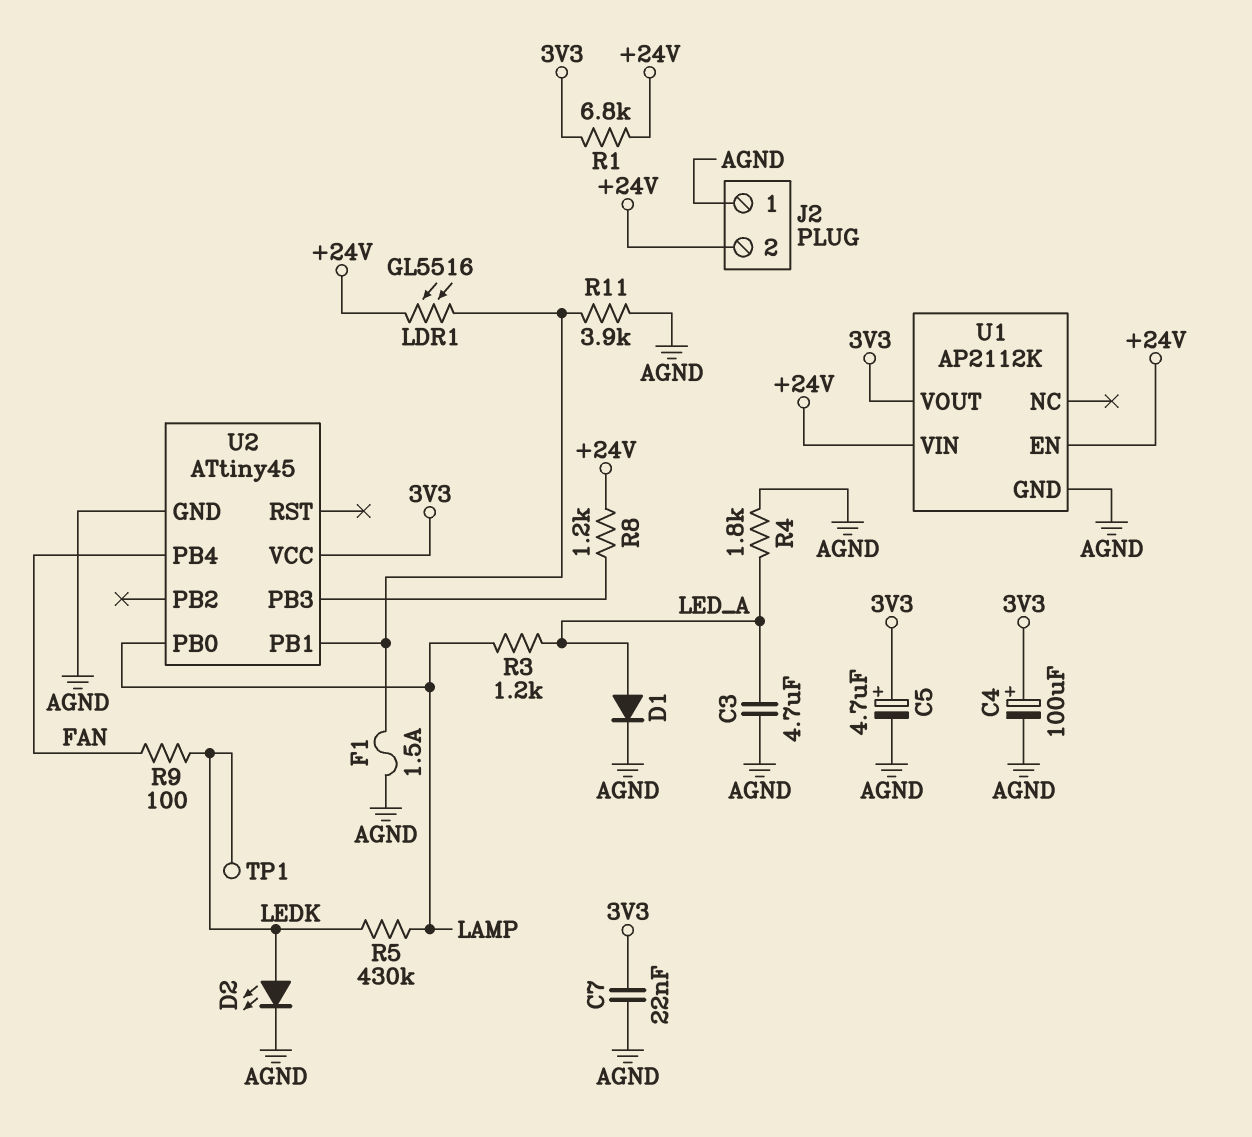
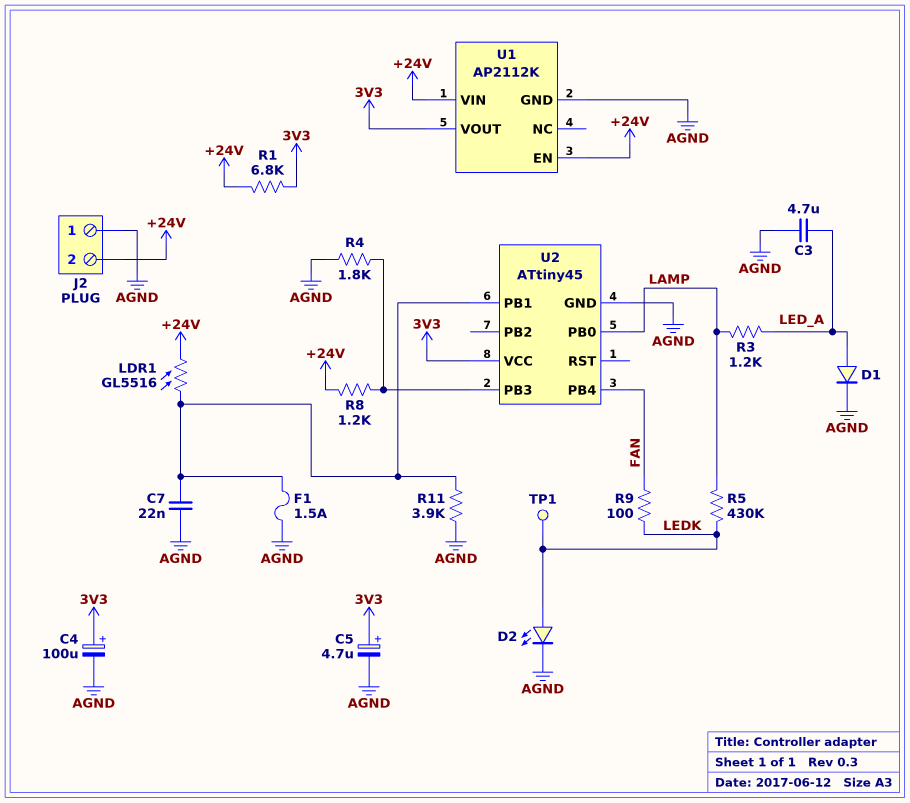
C7: 22nF (3V3, AGND) -> 22nF (AGND, U2/PB1)
R4: 1.8k (AGND, LED_A) -> 1.8k (AGND, U2/PB3)

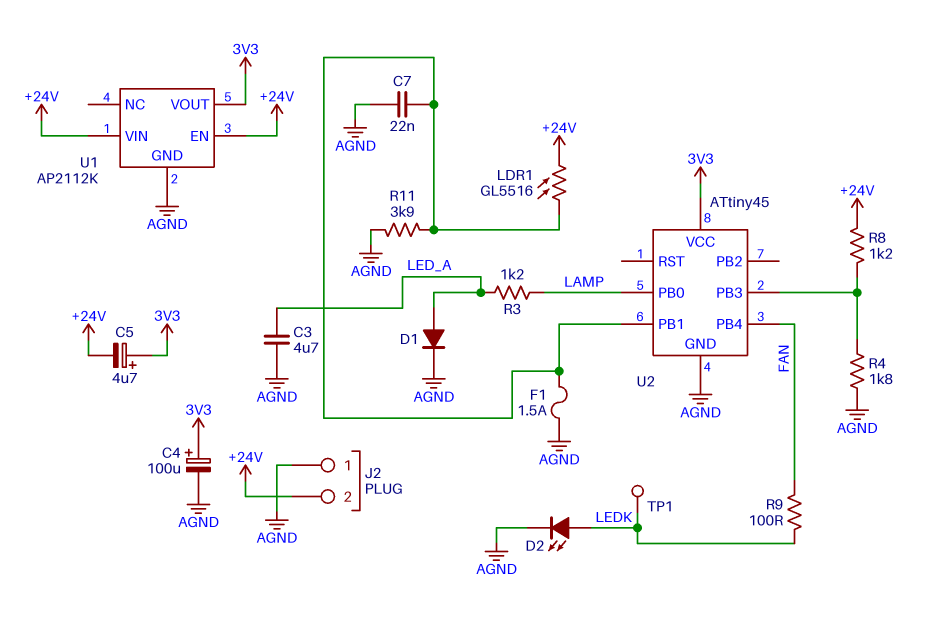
C5: 4.7uF (plus 3V3, minus AGND) -> 4.7uF (plus 3V3, minus +24V)
R1: 6.8k (+24V, 3V3) -> none
R5: 430k (LAMP, LEDK) -> none

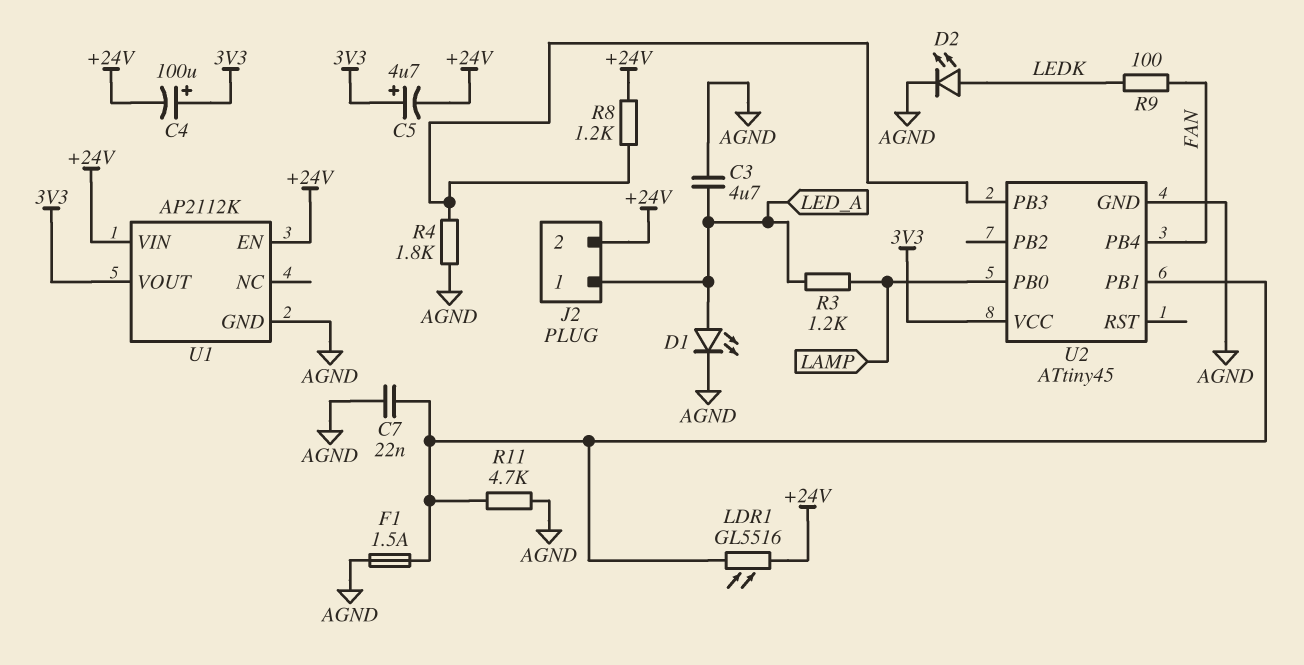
C4: 100uF (plus 3V3, minus AGND) -> 100uF (plus 3V3, minus +24V)
D1: diode (A LED_A, K AGND) -> LED (A LED_A, K AGND)
J2 pin 1: AGND -> LED_A
R11: 3.9k (AGND, U2/PB1) -> 4.7k (AGND, U2/PB1)
TP1: test point (LEDK) -> none

